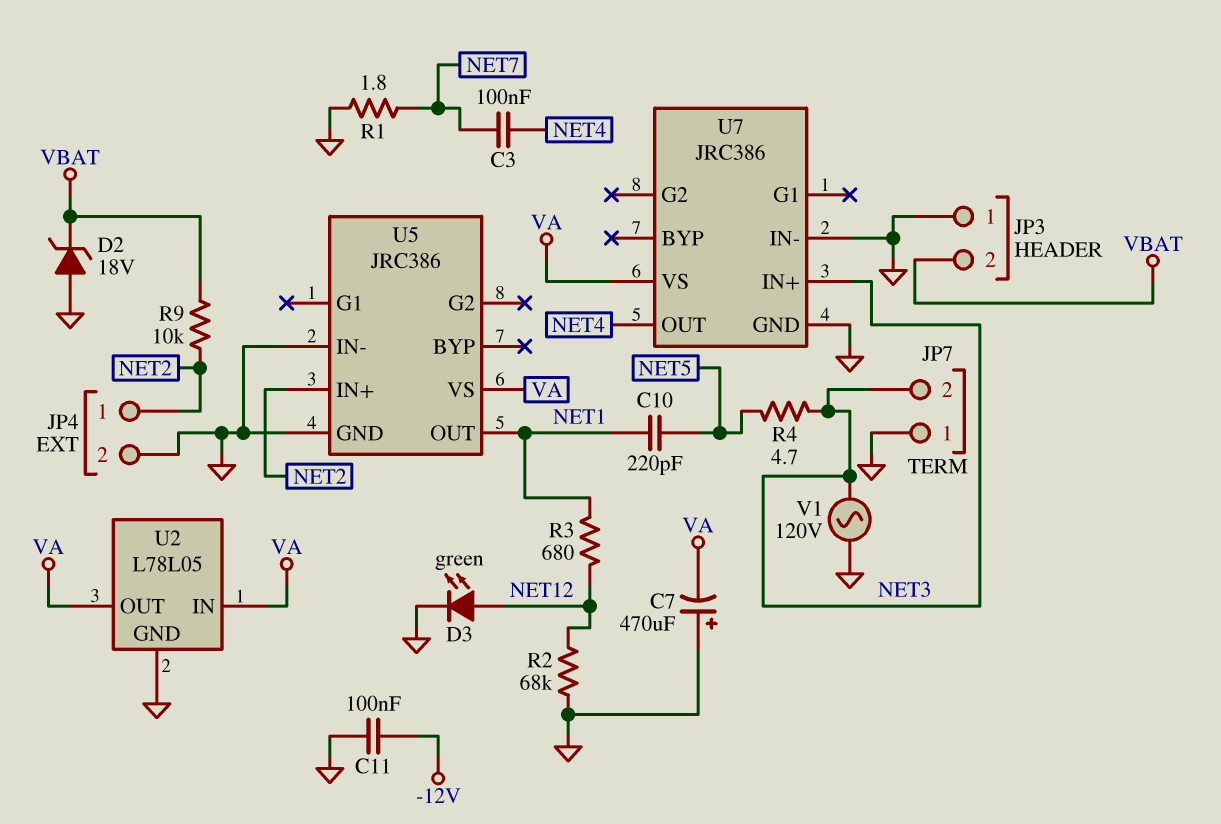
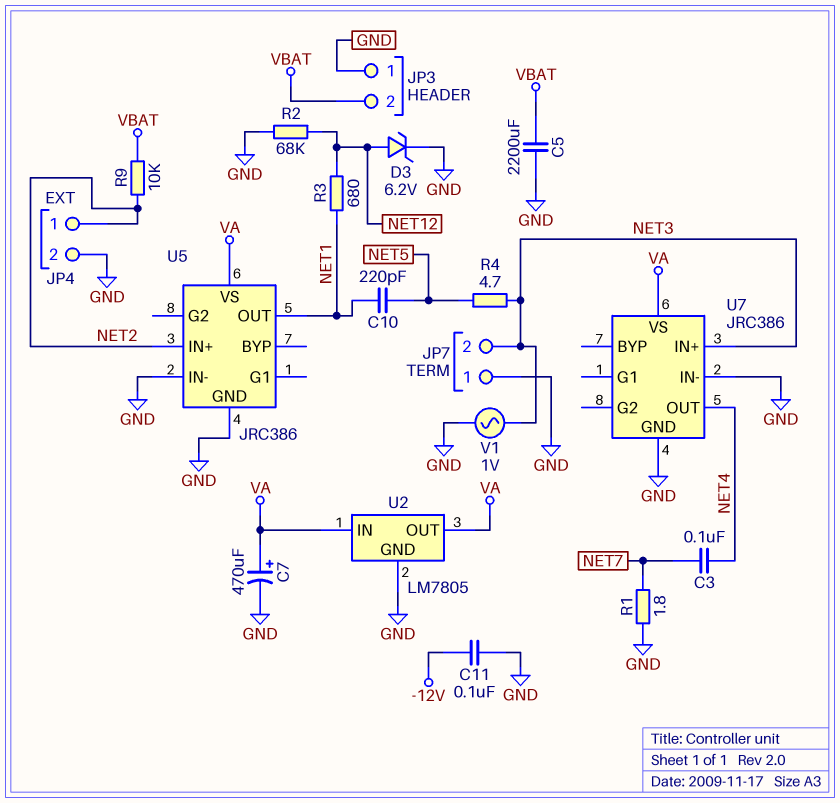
C5: none -> 2200uF (GND, VBAT)
C7: 470uF (plus GND, minus VA) -> 470uF (plus VA, minus GND)
D2: zener 18V (A GND, K VBAT) -> none
D3: LED green (A NET12, K GND) -> zener 6.2V (A NET12, K GND)
U2: L78L05 -> LM7805
V1: AC 120V (GND, NET3) -> AC 1V (GND, NET3)

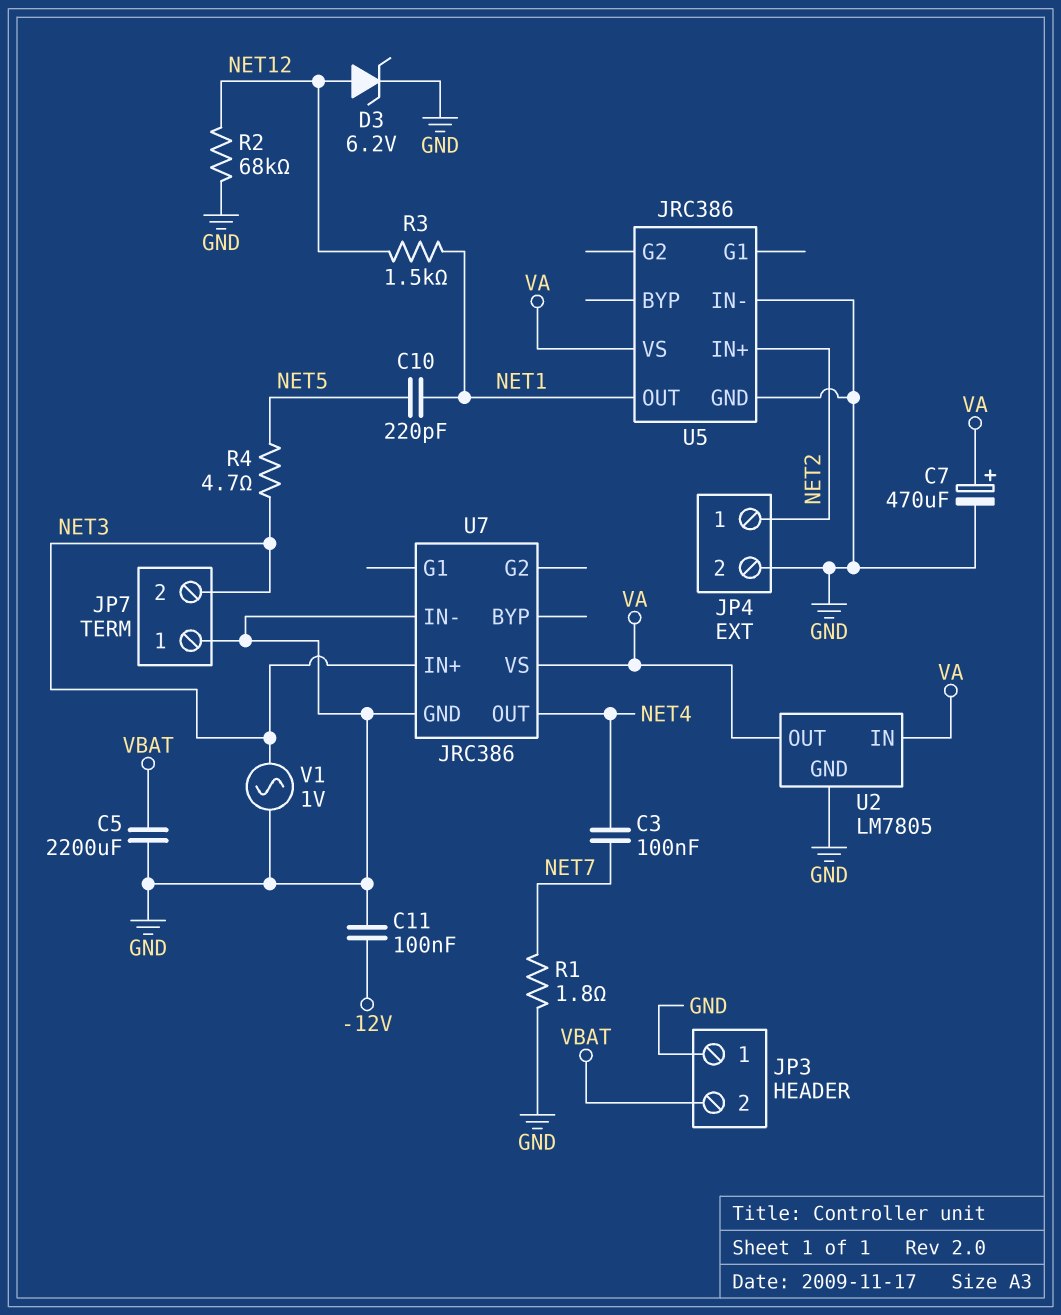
R3: 680 (NET1, NET12) -> 1.5k (NET1, NET12)
R9: 10k (NET2, VBAT) -> none

